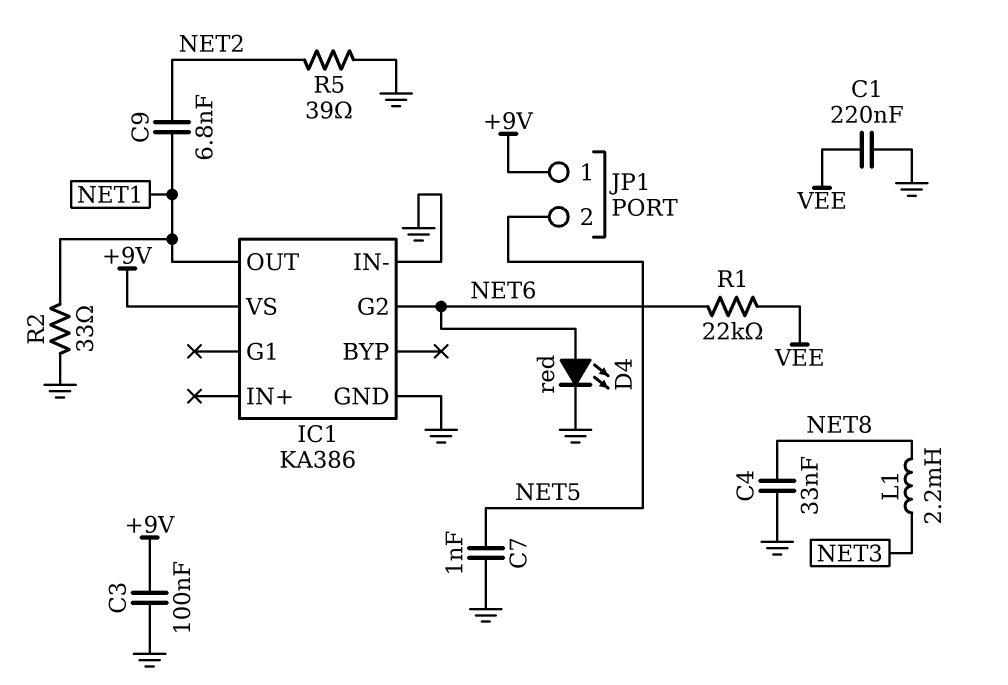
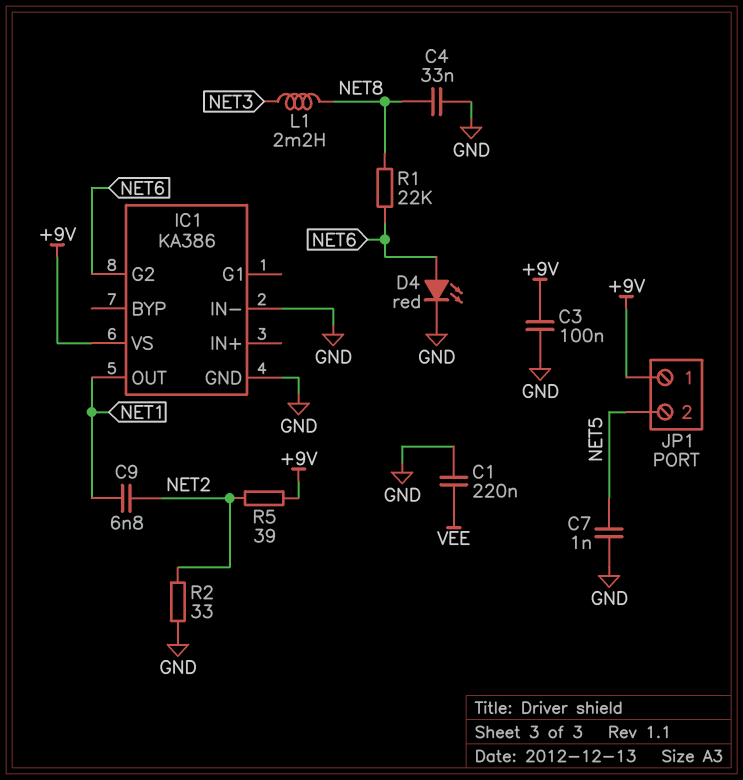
R1: 22k (NET6, VEE) -> 22k (NET6, NET8)
R2: 33 (GND, NET1) -> 33 (GND, NET2)
R5: 39 (GND, NET2) -> 39 (+9V, NET2)

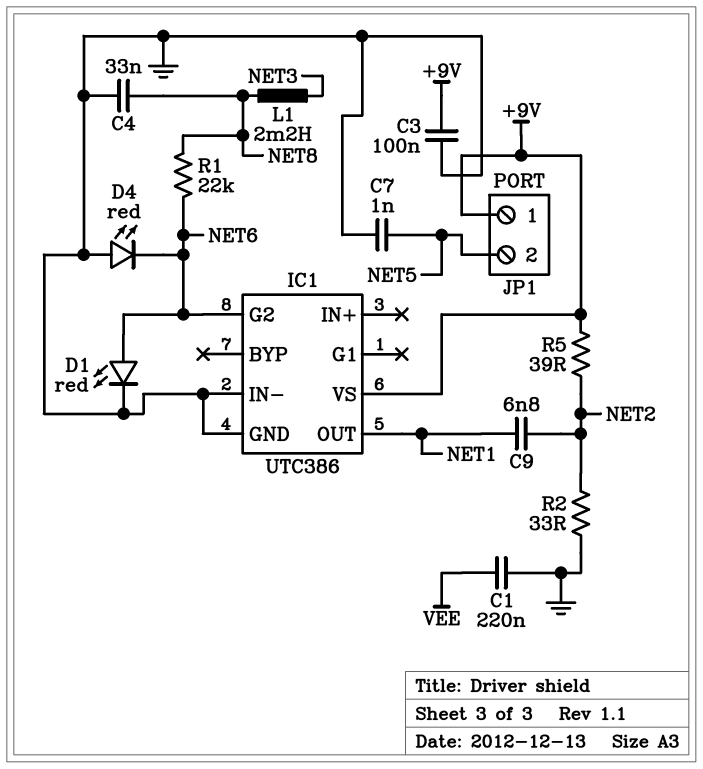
D1: none -> LED red (A NET6, K GND)
D4: LED red (A NET6, K GND) -> LED red (A GND, K NET6)
IC1: KA386 -> UTC386

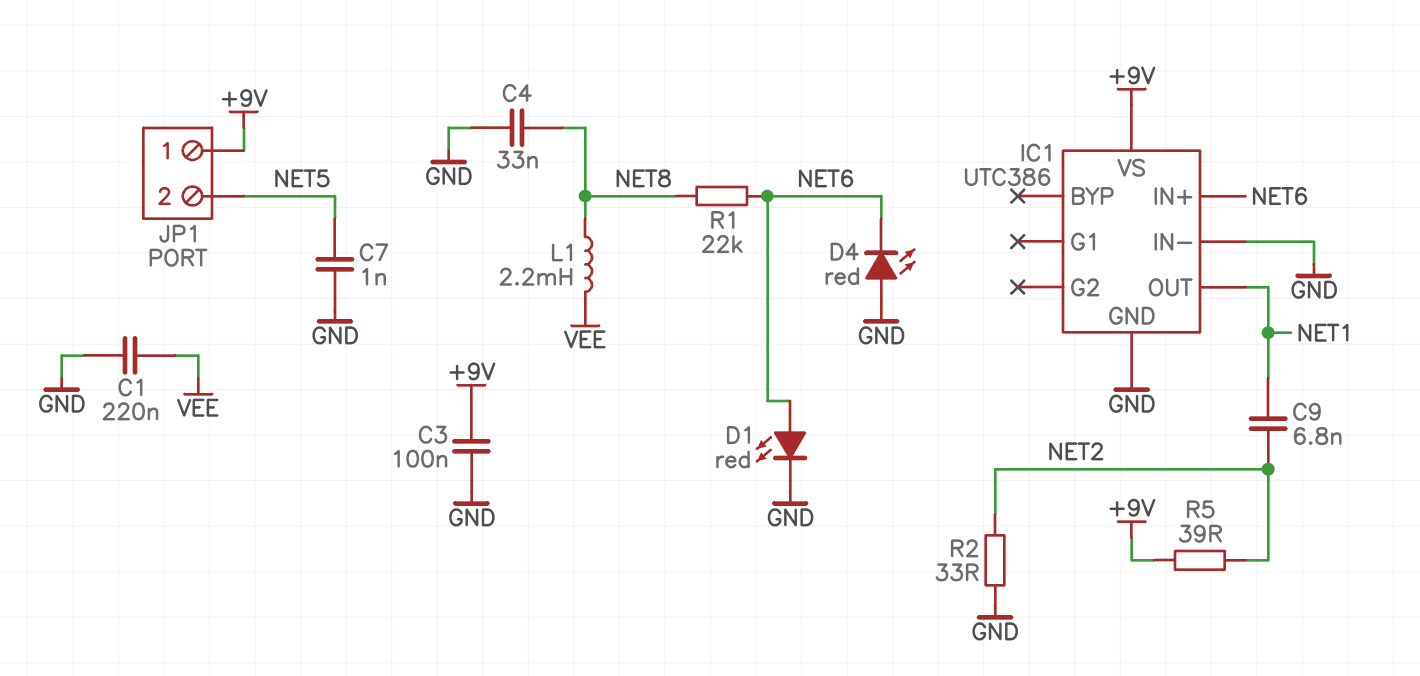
IC1 pin G2: NET6 -> none
IC1 pin IN+: none -> NET6
L1: 2.2mH (NET3, NET8) -> 2.2mH (NET8, VEE)

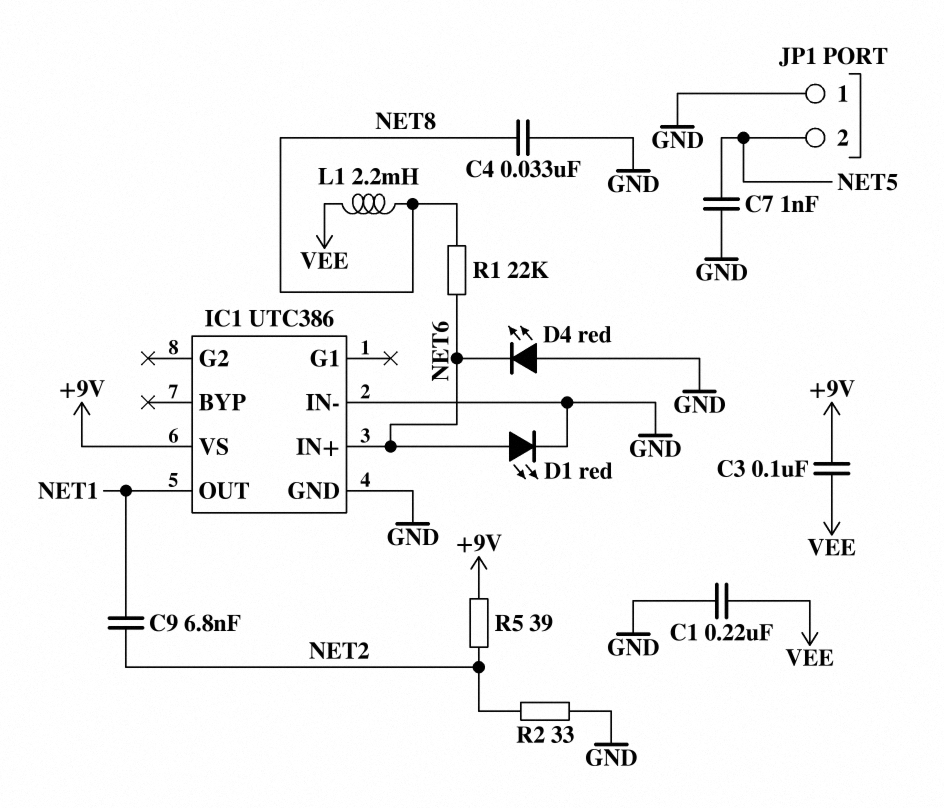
C3: 100nF (+9V, GND) -> 100nF (+9V, VEE)
JP1 pin 1: +9V -> GND

